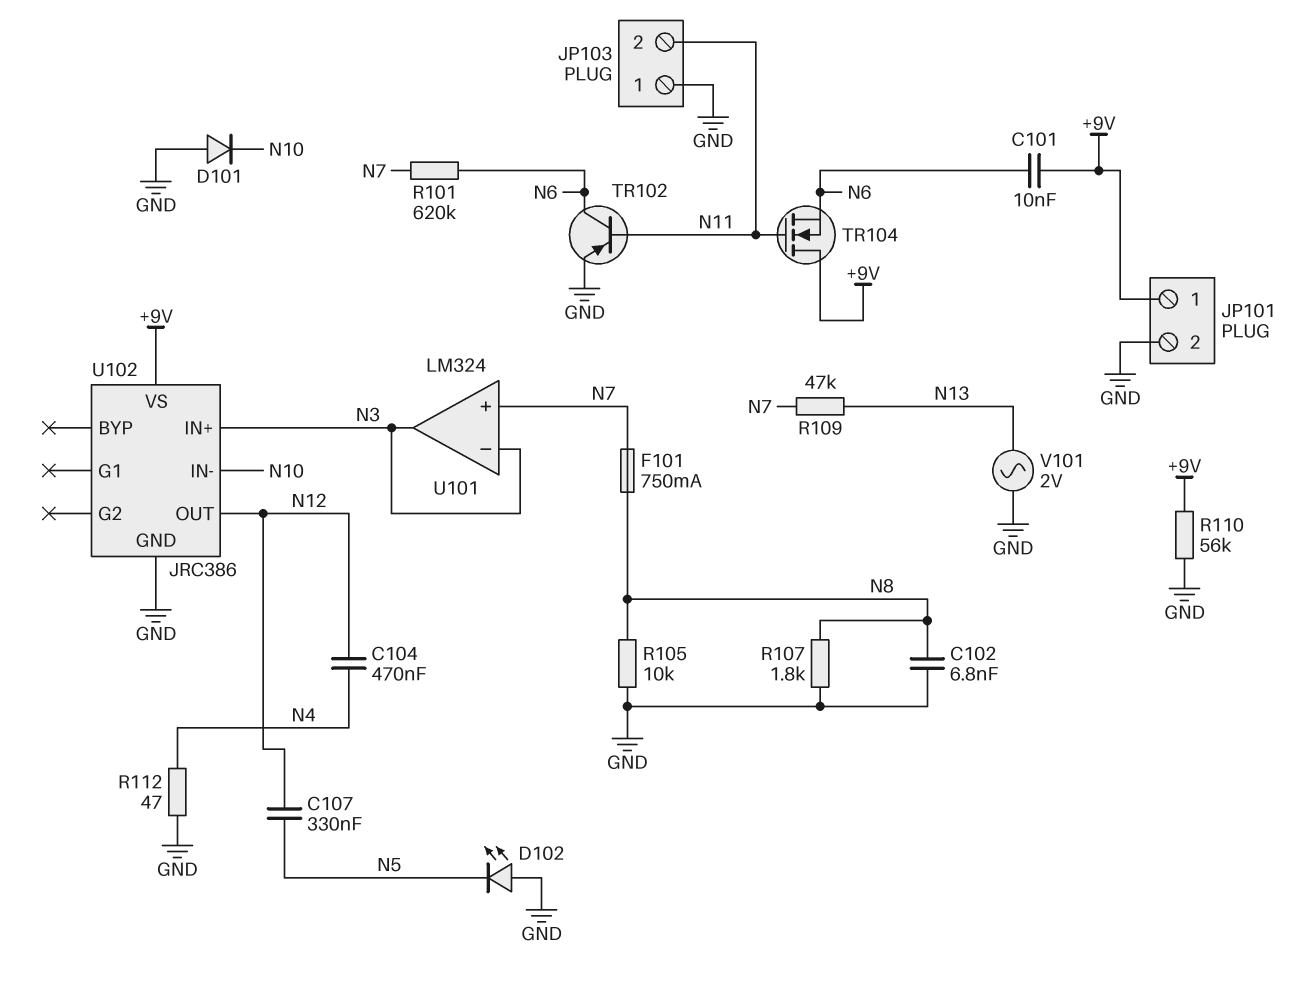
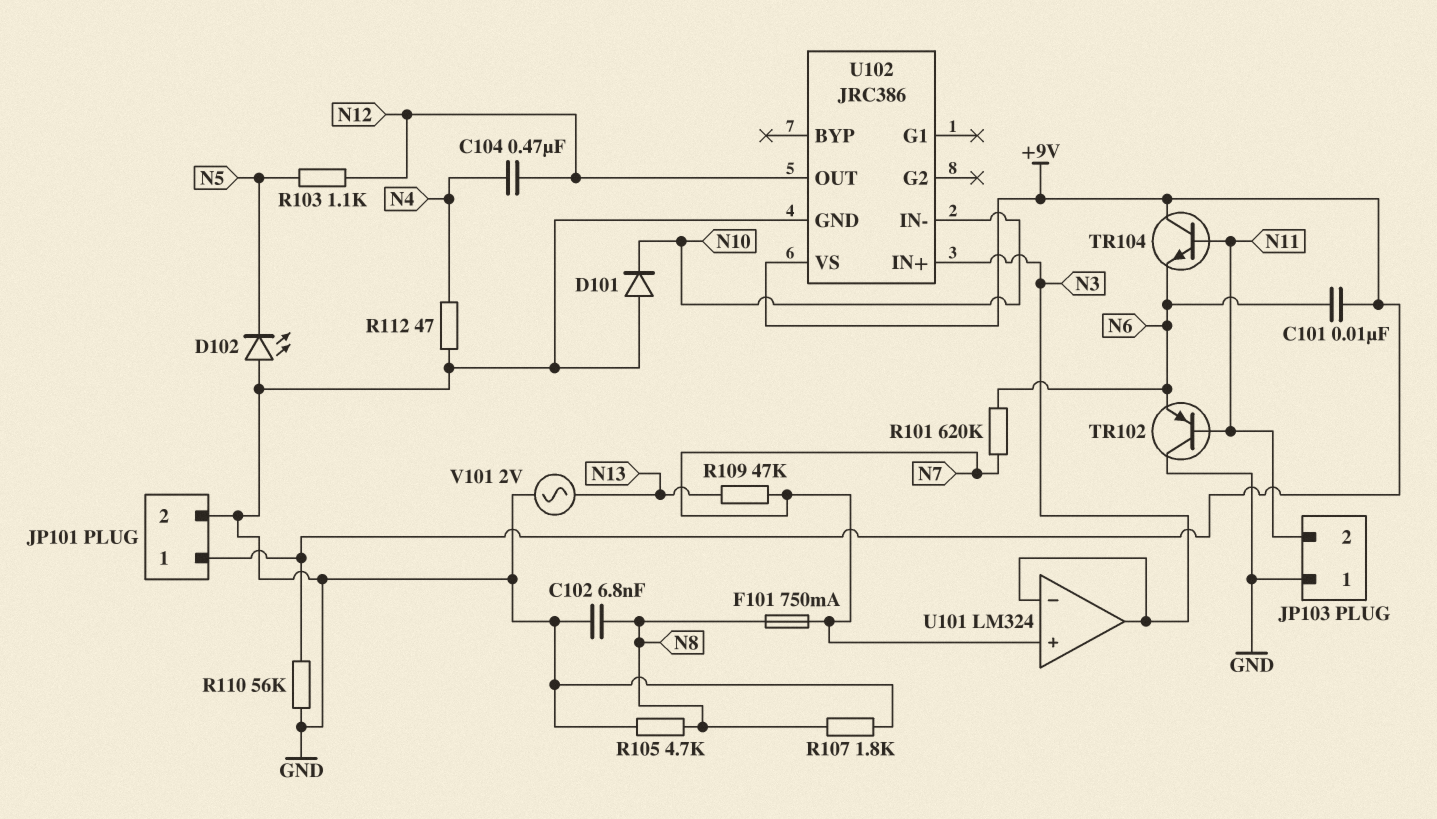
C107: 330nF (N5, N12) -> none
R103: none -> 1.1k (N5, N12)
R105: 10k (GND, N8) -> 4.7k (GND, N8)
TR102: PNP (B N11, C N6, E GND) -> PNP (B N11, C GND, E N6)
TR104: NMOS (G N11, D +9V, S N6) -> NPN (B N11, C +9V, E N6)

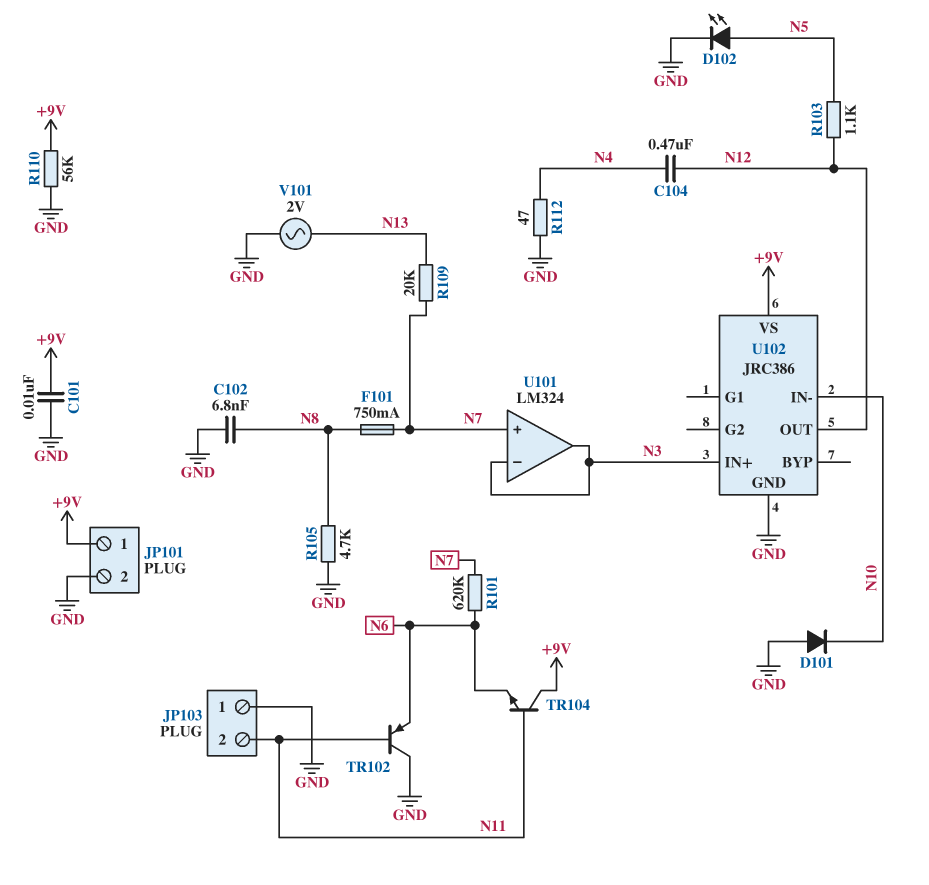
C101: 10nF (+9V, N6) -> 10nF (+9V, GND)
D102: LED (A GND, K N5) -> LED (A N5, K GND)
R107: 1.8k (GND, N8) -> none
R109: 47k (N7, N13) -> 20k (N7, N13)

